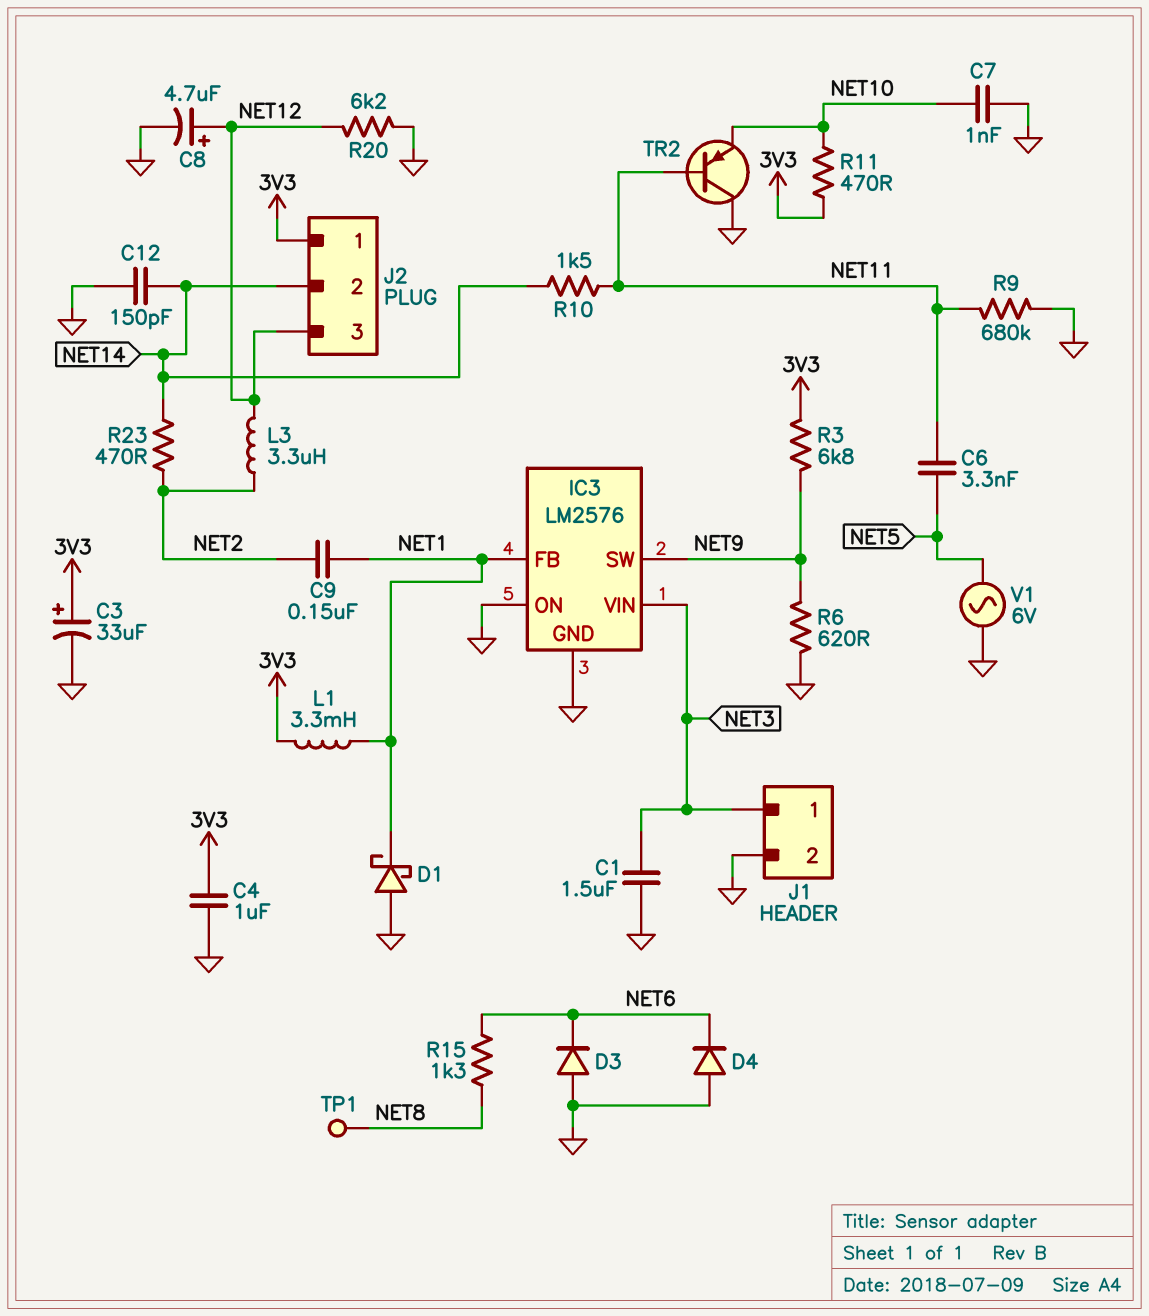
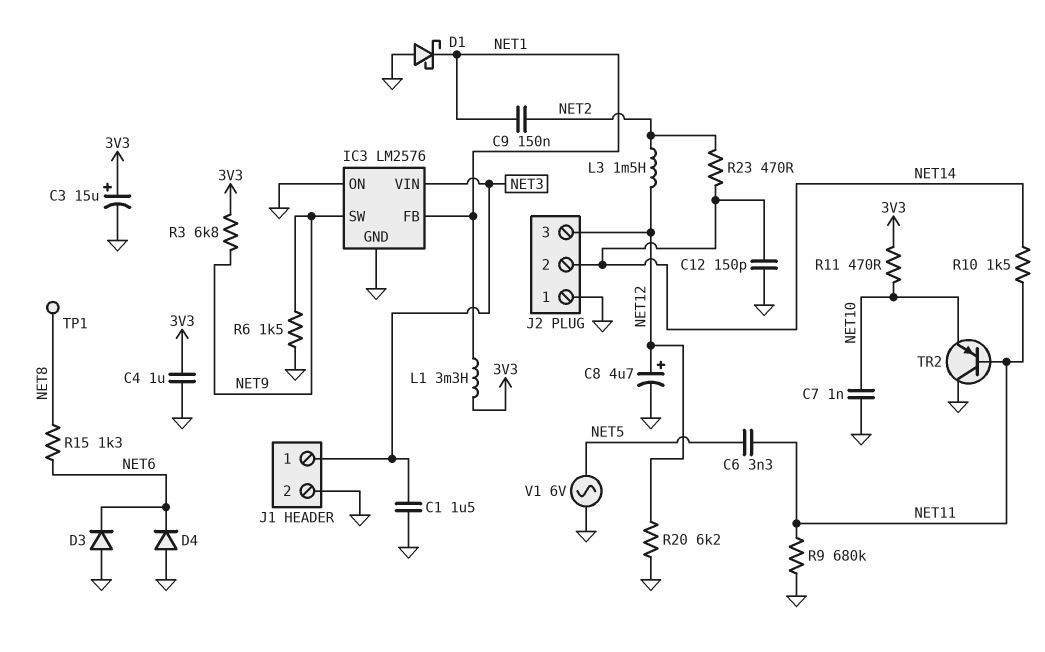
C3: 33uF (plus 3V3, minus GND) -> 15uF (plus 3V3, minus GND)
J2 pin 1: 3V3 -> GND
L3: 3.3uH (NET2, NET12) -> 1.5mH (NET2, NET12)
R6: 620 (GND, NET9) -> 1.5k (GND, NET9)

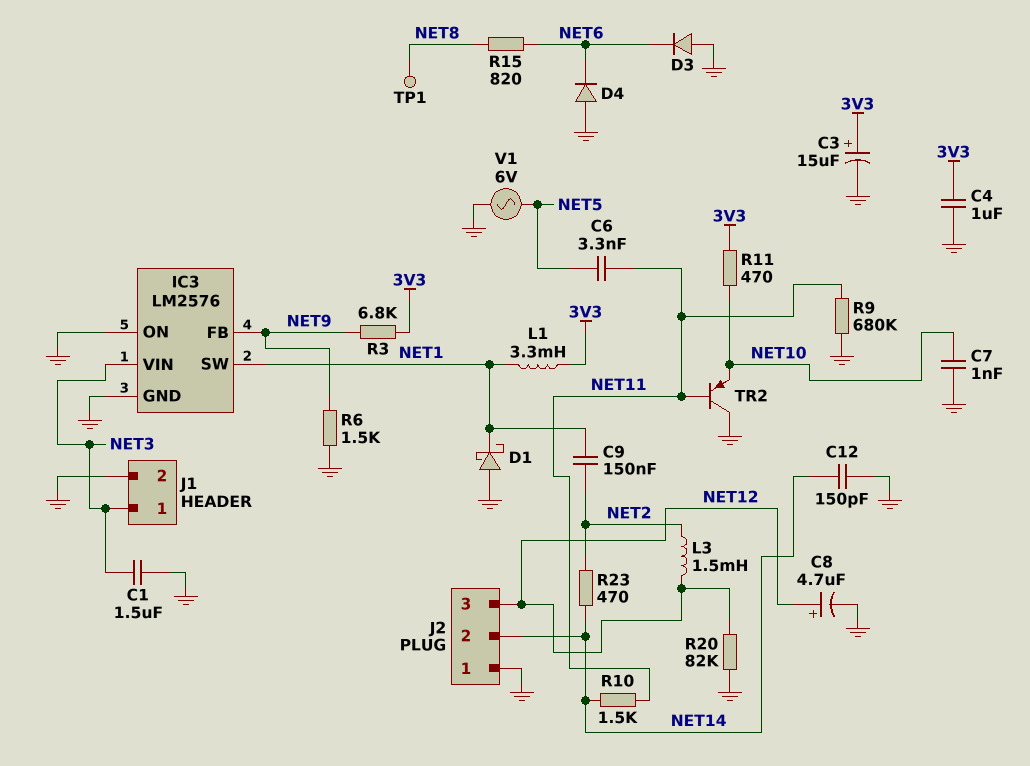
IC3 pin FB: NET1 -> NET9
IC3 pin SW: NET9 -> NET1
R15: 1.3k (NET6, NET8) -> 820 (NET6, NET8)
R20: 6.2k (GND, NET12) -> 82k (GND, NET12)

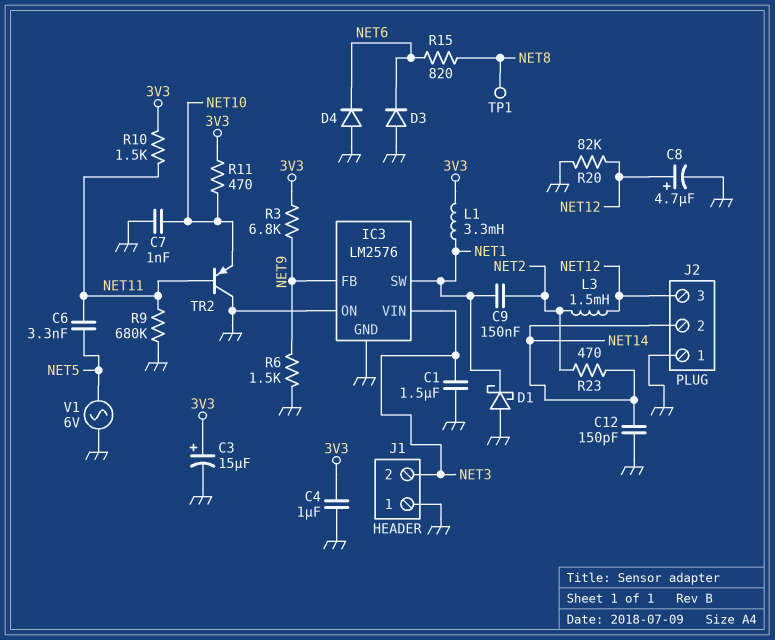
J1 pin 1: NET3 -> GND
J1 pin 2: GND -> NET3
R10: 1.5k (NET11, NET14) -> 1.5k (3V3, NET11)

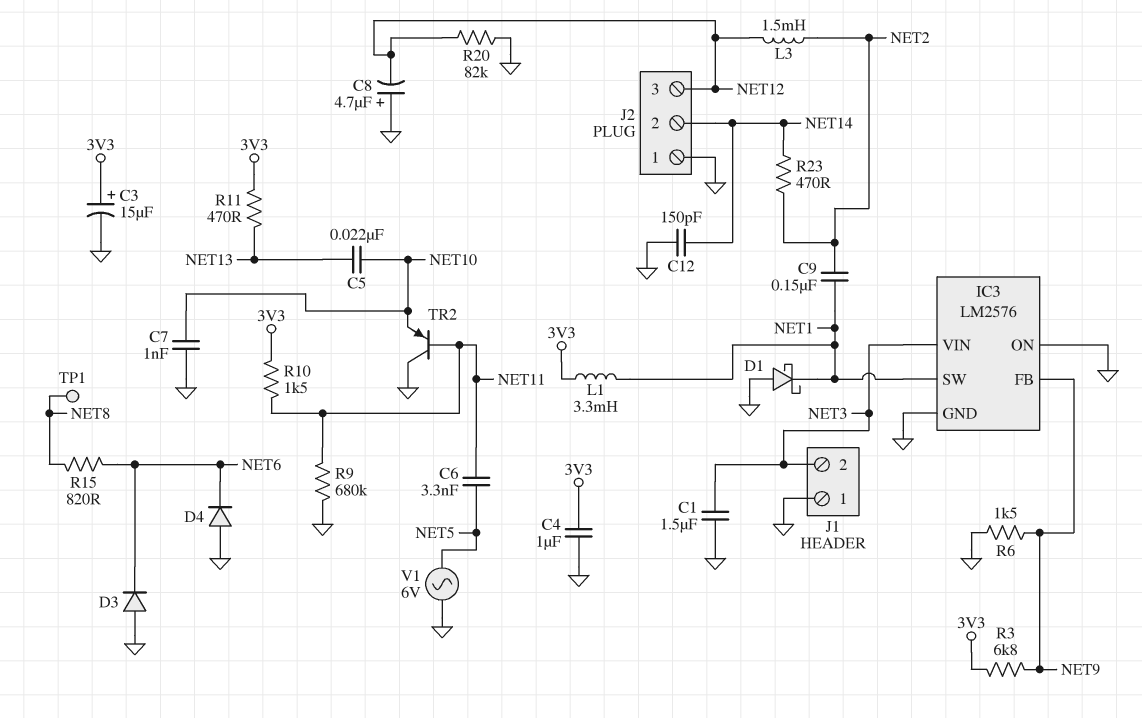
C5: none -> 22nF (NET10, NET13)
C8: 4.7uF (plus NET12, minus GND) -> 4.7uF (plus GND, minus NET12)
R11: 470 (3V3, NET10) -> 470 (3V3, NET13)

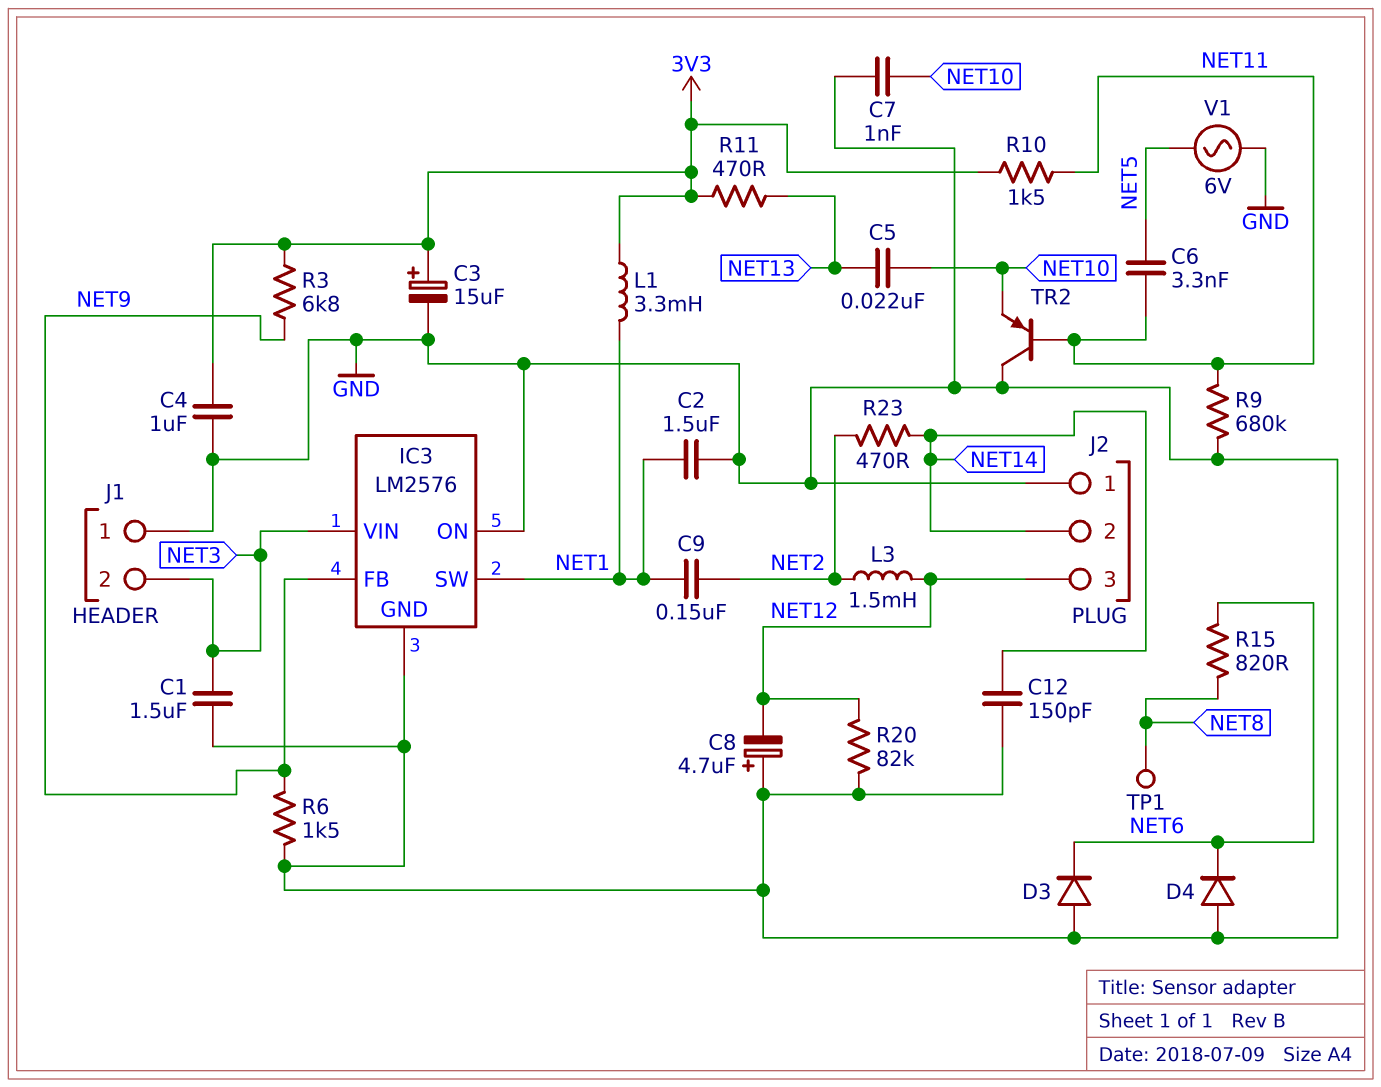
C2: none -> 1.5uF (GND, NET1)
D1: schottky (A GND, K NET1) -> none

